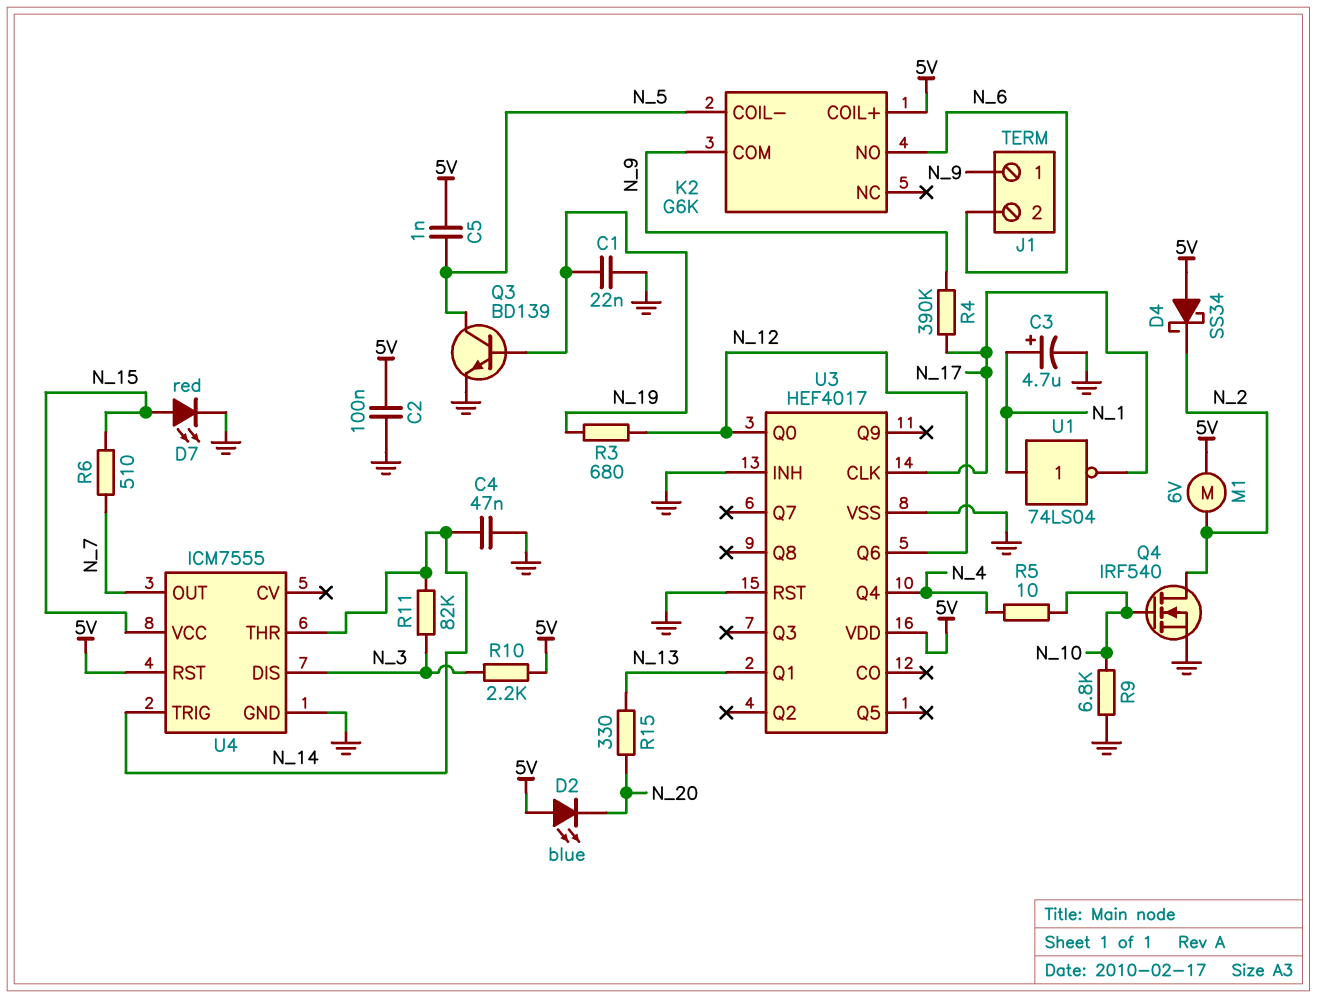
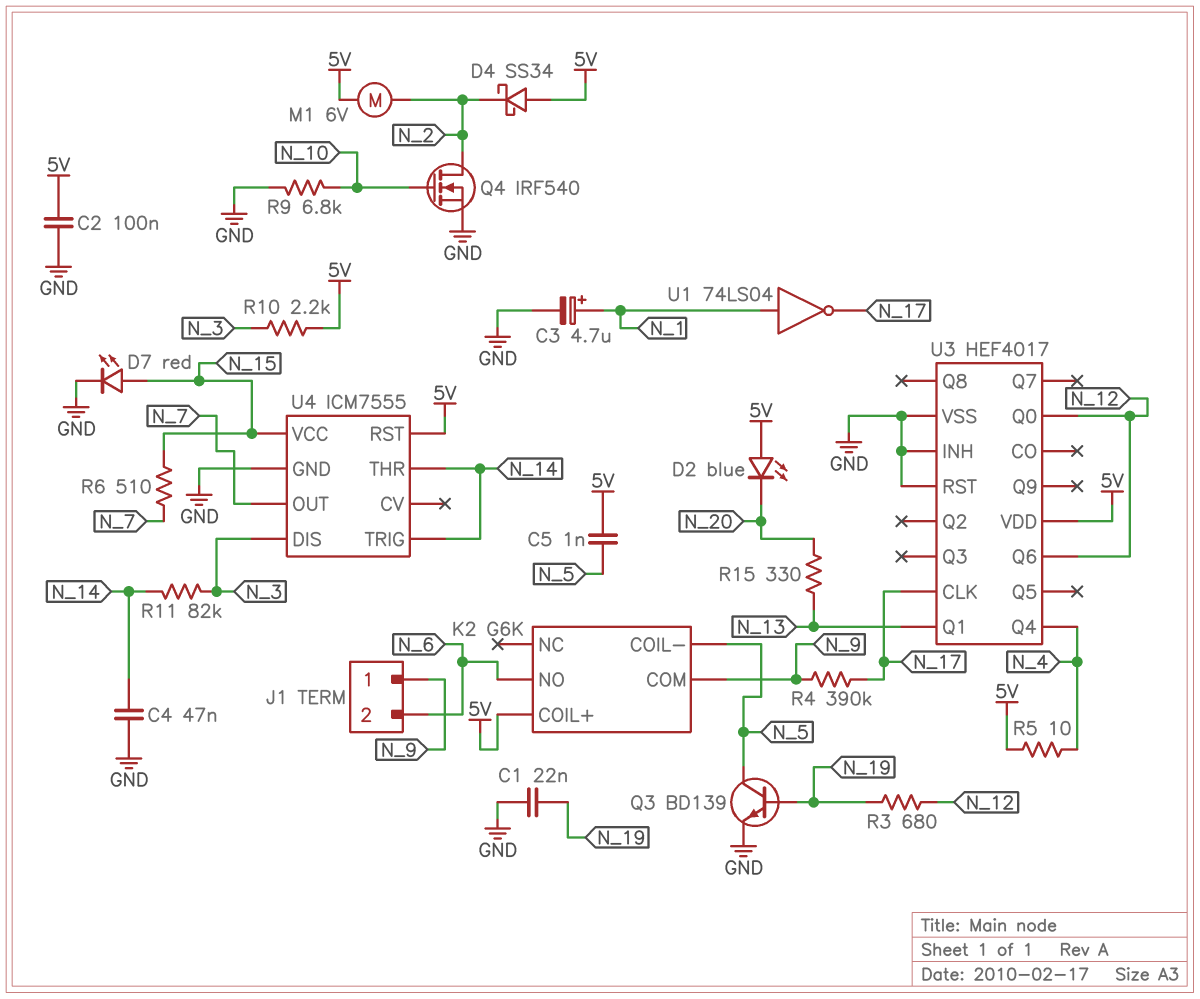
R5: 10 (N_4, N_10) -> 10 (5V, N_4)

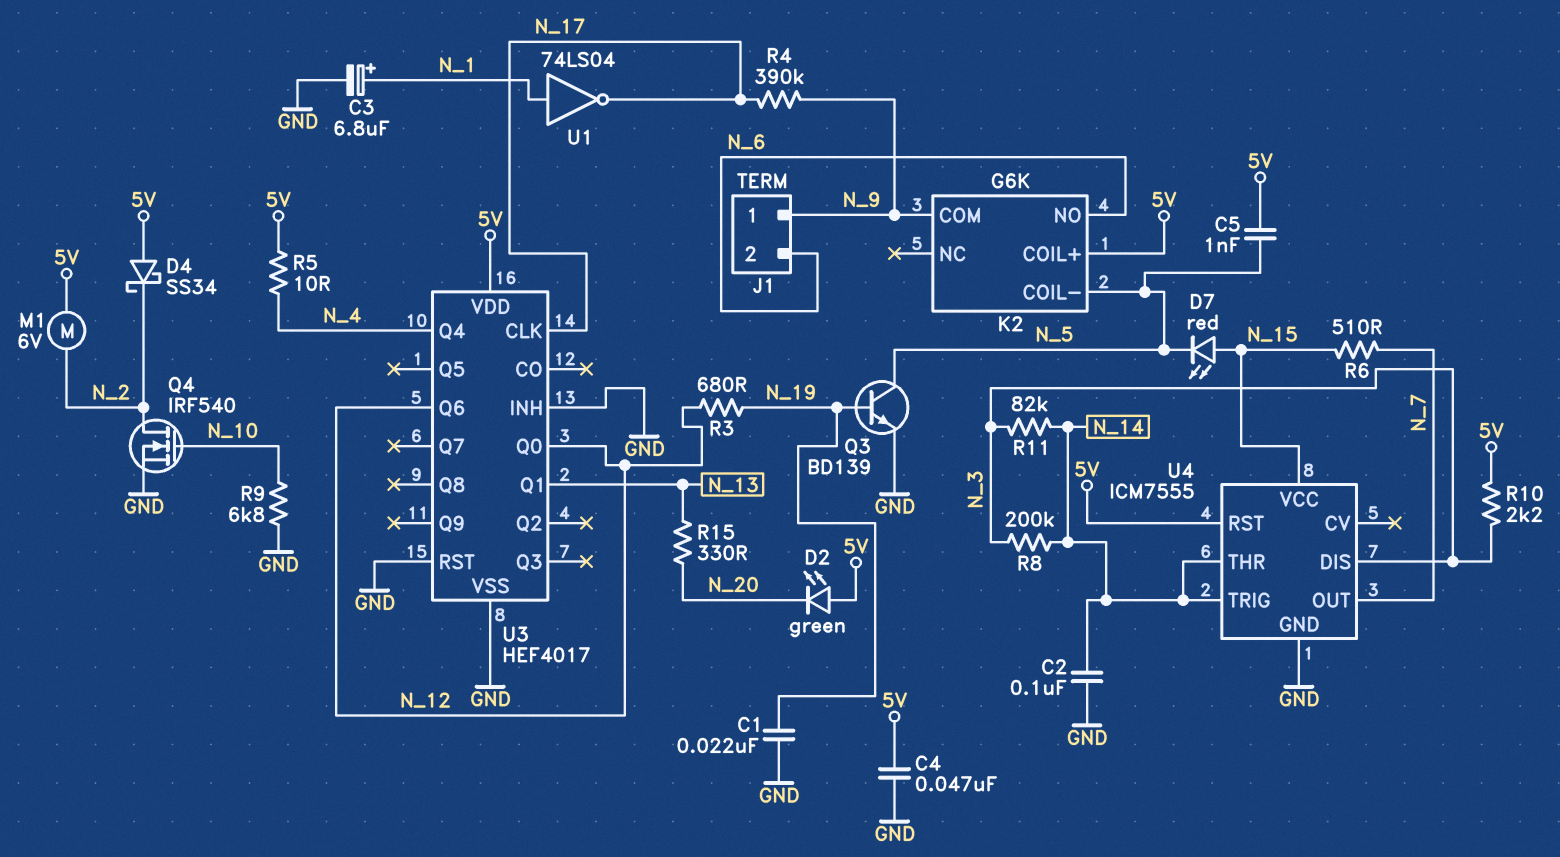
C2: 100nF (5V, GND) -> 100nF (GND, N_14)
C3: 4.7uF (plus N_1, minus GND) -> 6.8uF (plus N_1, minus GND)
C4: 47nF (GND, N_14) -> 47nF (5V, GND)
D2: LED blue (A 5V, K N_20) -> LED green (A 5V, K N_20)
D7: LED red (A N_15, K GND) -> LED red (A N_15, K N_5)
R8: none -> 200k (N_3, N_14)

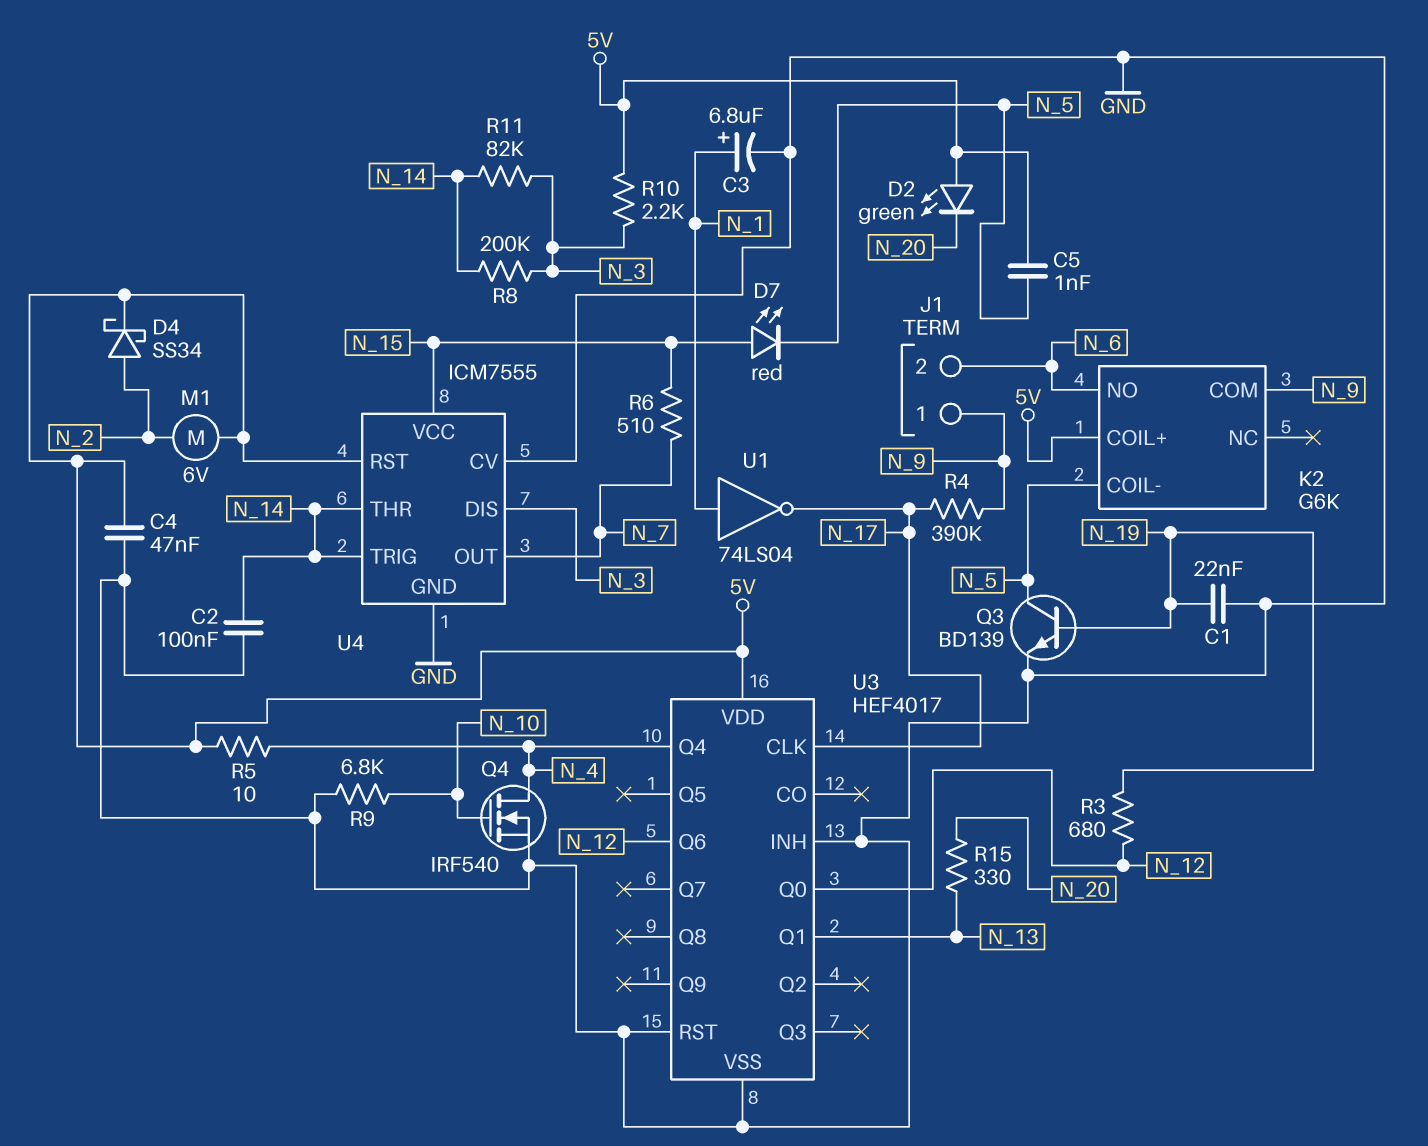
D4: schottky SS34 (A 5V, K N_2) -> schottky SS34 (A N_2, K 5V)
Q4: NMOS IRF540 (G N_10, D N_2, S GND) -> NMOS IRF540 (G N_10, D N_4, S GND)
U4 pin CV: none -> GND

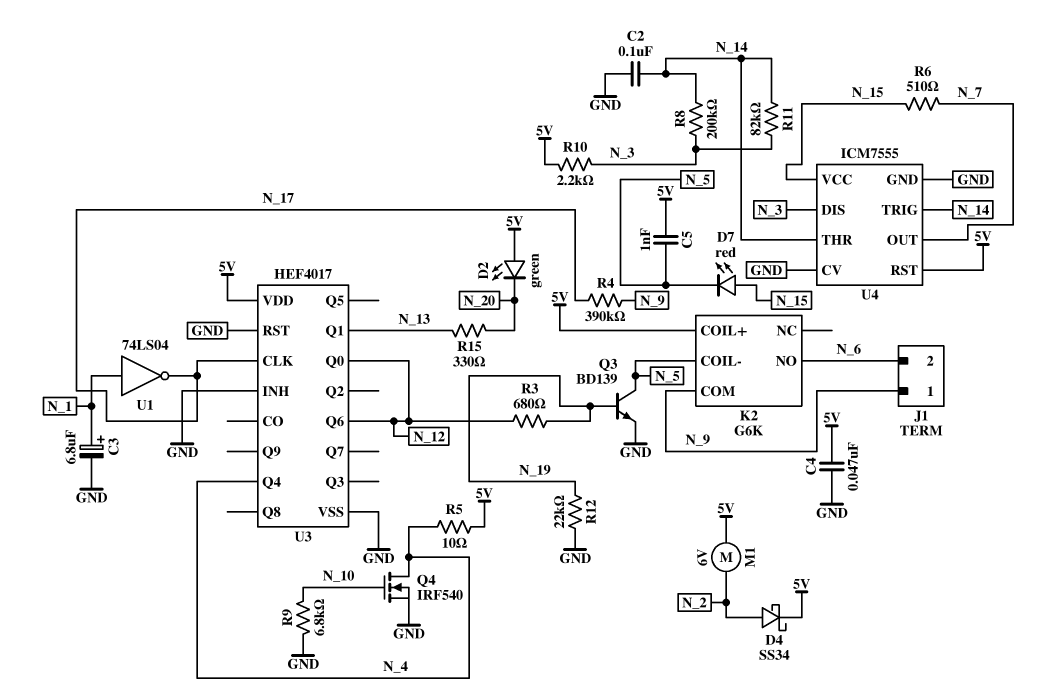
C1: 22nF (GND, N_19) -> none
R12: none -> 22k (GND, N_19)

